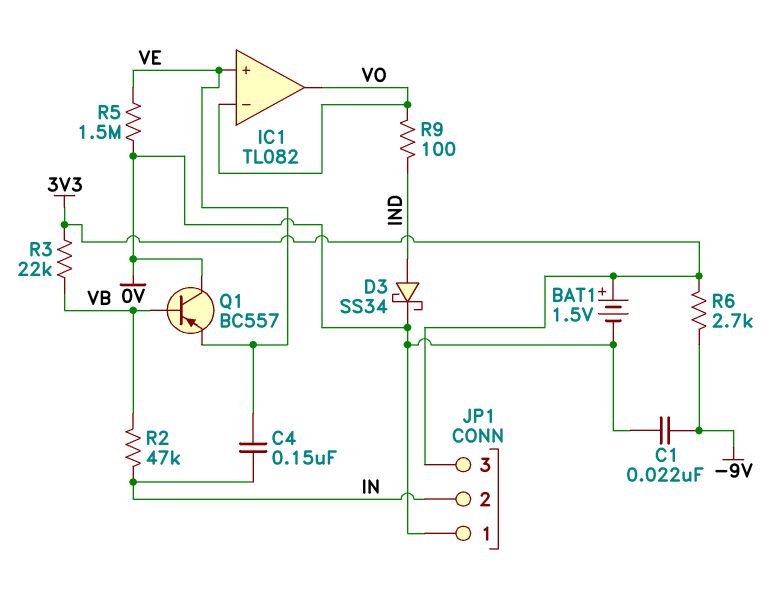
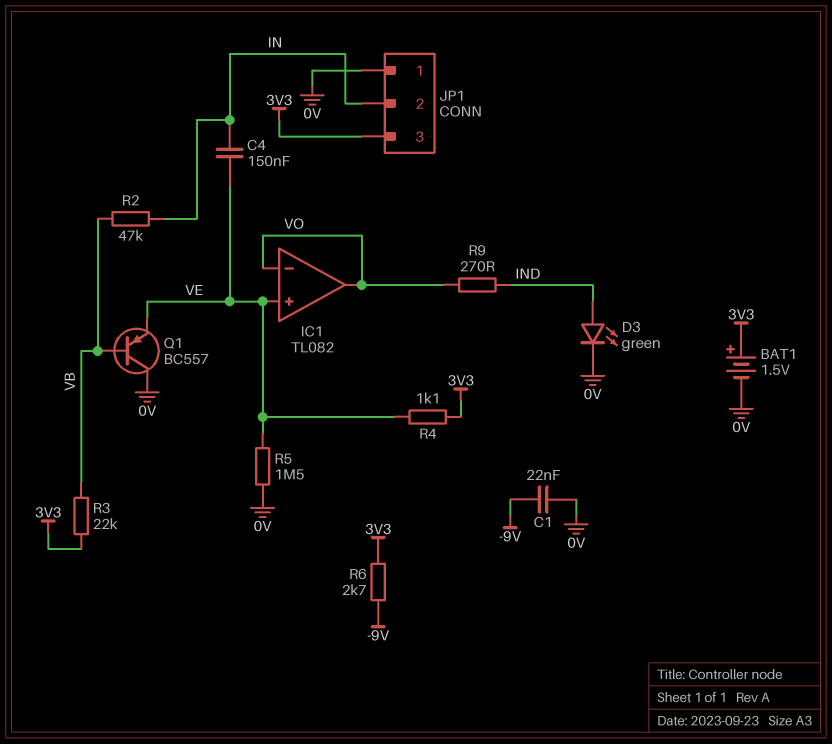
D3: schottky SS34 (A IND, K 0V) -> LED green (A IND, K 0V)
R4: none -> 1.1k (3V3, VE)
R9: 100 (IND, VO) -> 270 (IND, VO)

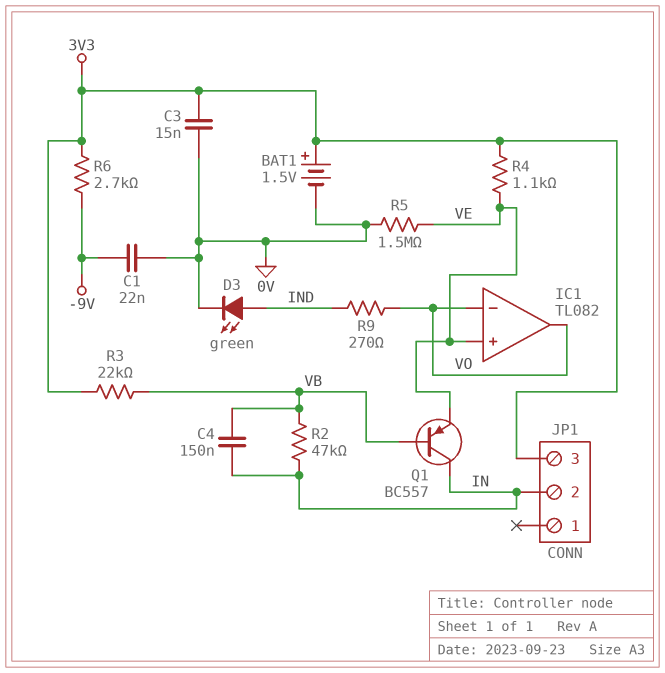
C3: none -> 15nF (0V, 3V3)
C4: 150nF (IN, VE) -> 150nF (IN, VB)
JP1 pin 1: 0V -> none
Q1: PNP BC557 (B VB, C 0V, E VE) -> PNP BC557 (B VB, C IN, E VE)

